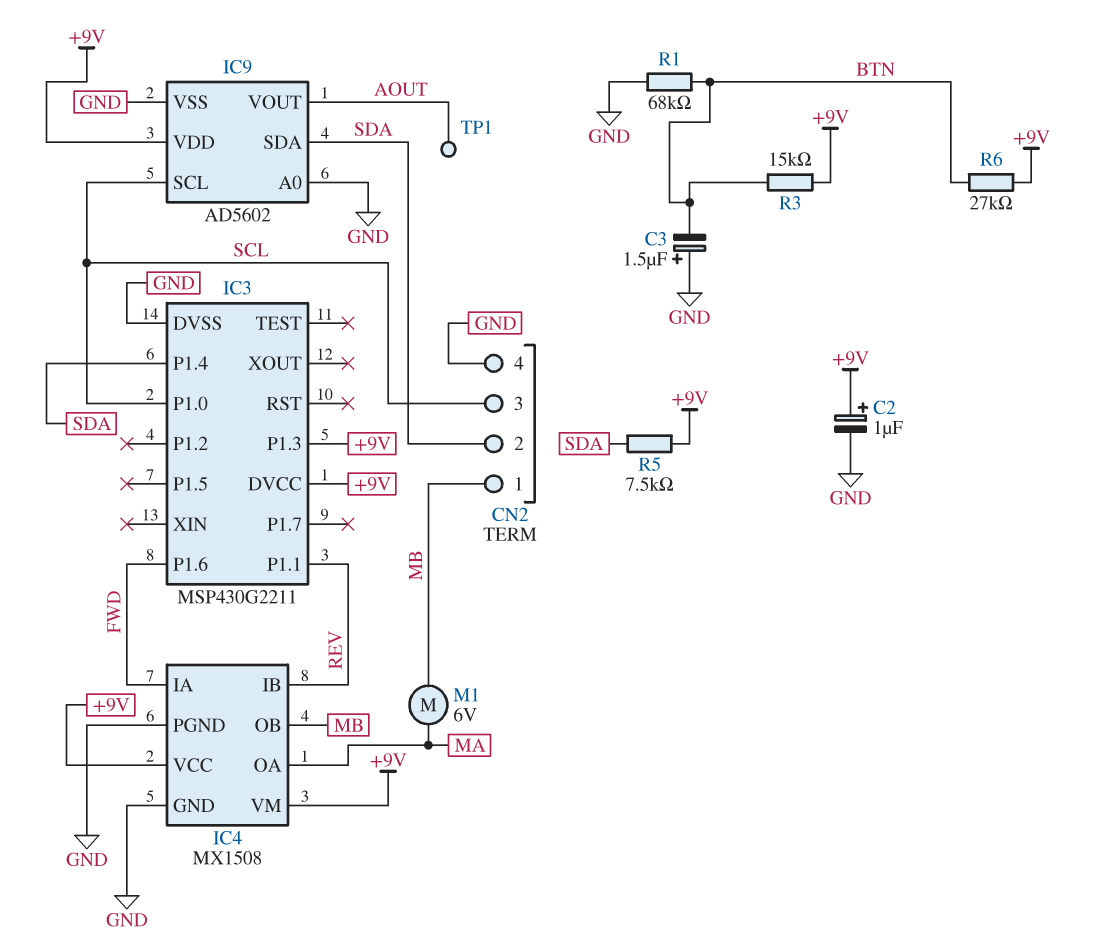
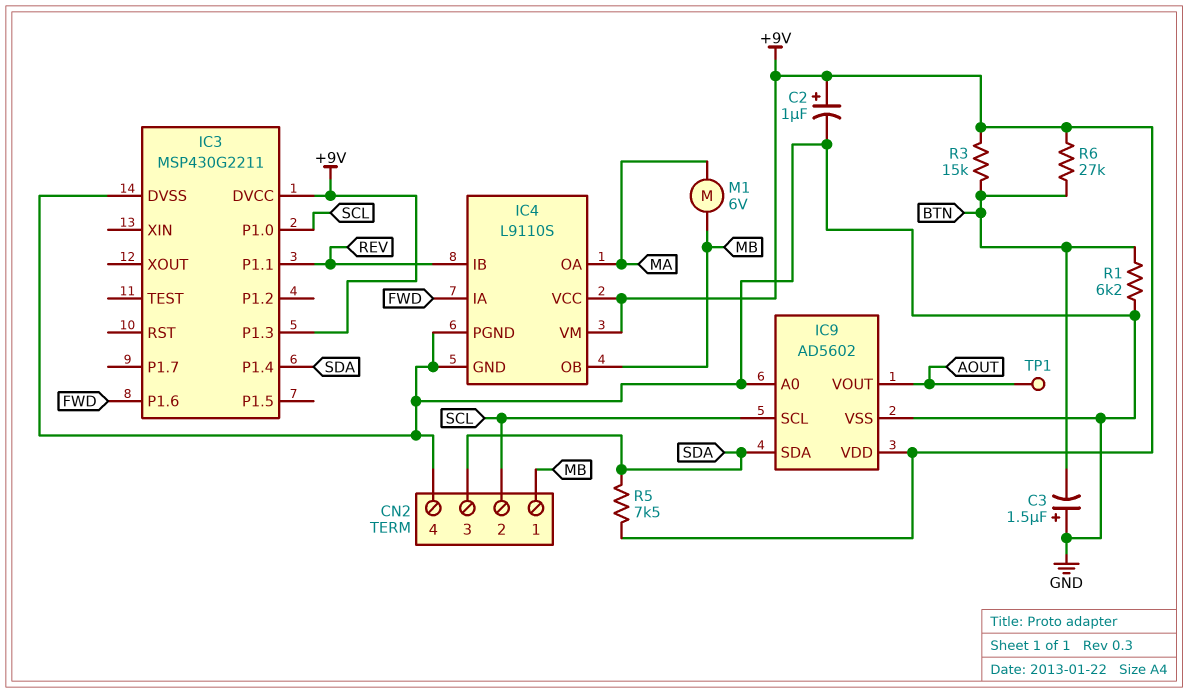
CN2 pin 2: SDA -> SCL
CN2 pin 3: SCL -> SDA
IC4: MX1508 -> L9110S
R1: 68k (BTN, GND) -> 6.2k (BTN, GND)

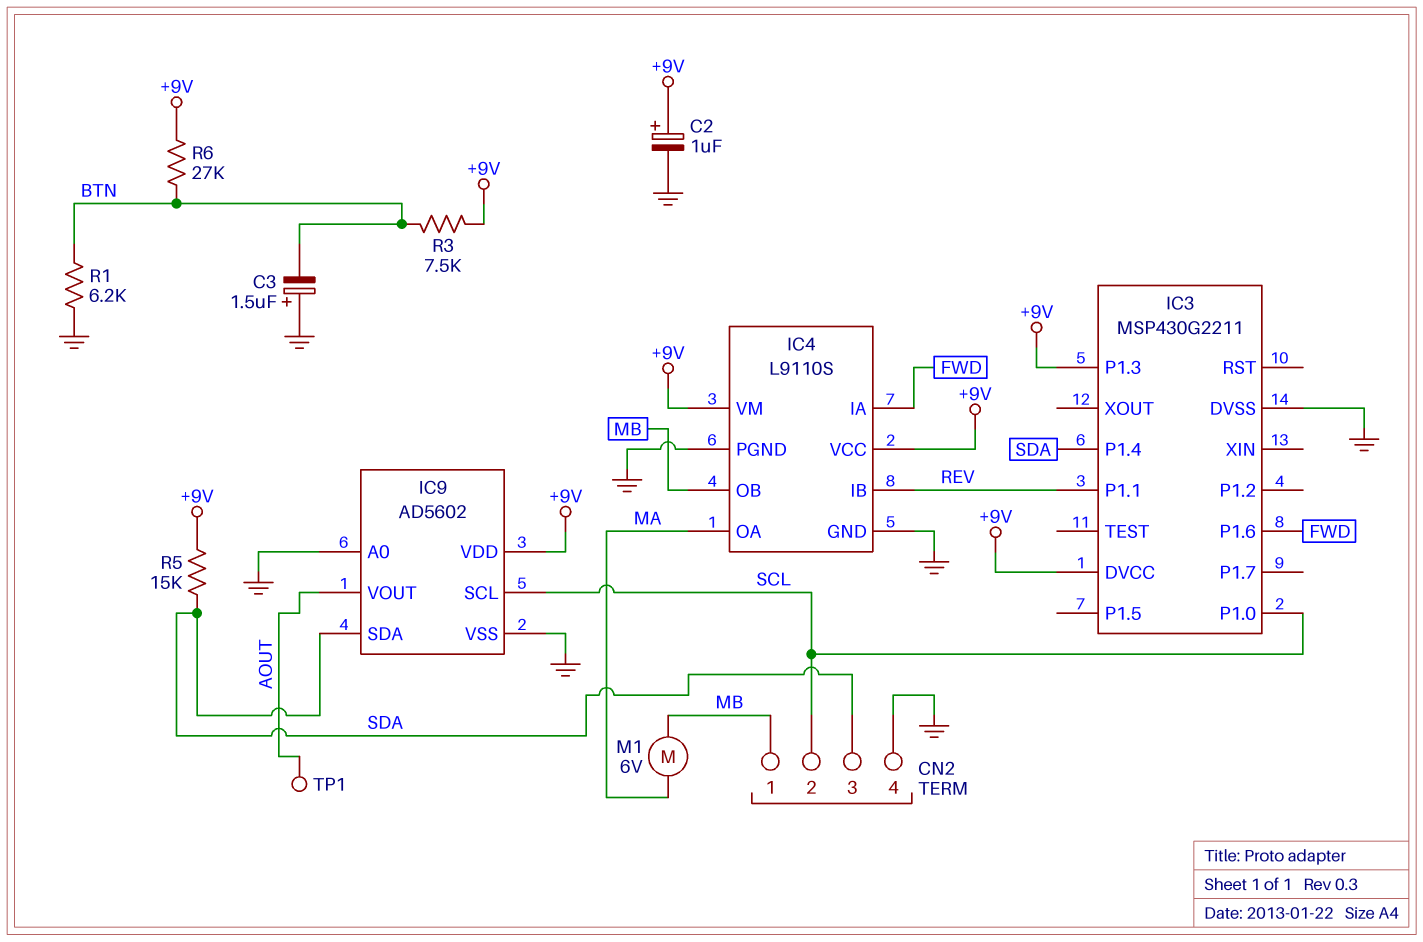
R3: 15k (+9V, BTN) -> 7.5k (+9V, BTN)
R5: 7.5k (+9V, SDA) -> 15k (+9V, SDA)

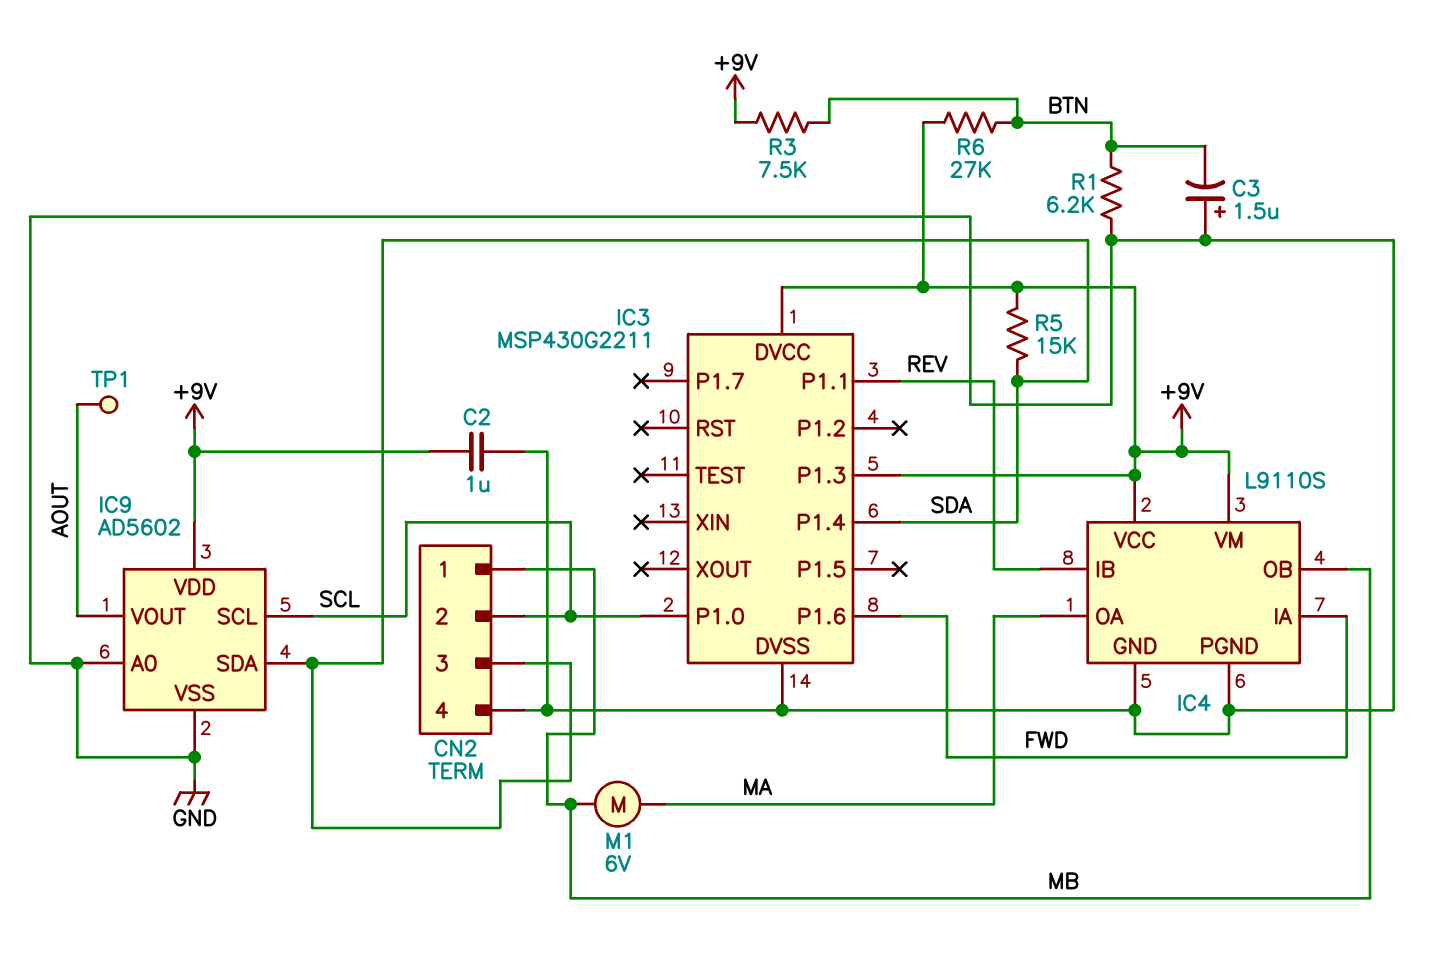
C2: 1uF (plus +9V, minus GND) -> 1uF (+9V, GND)

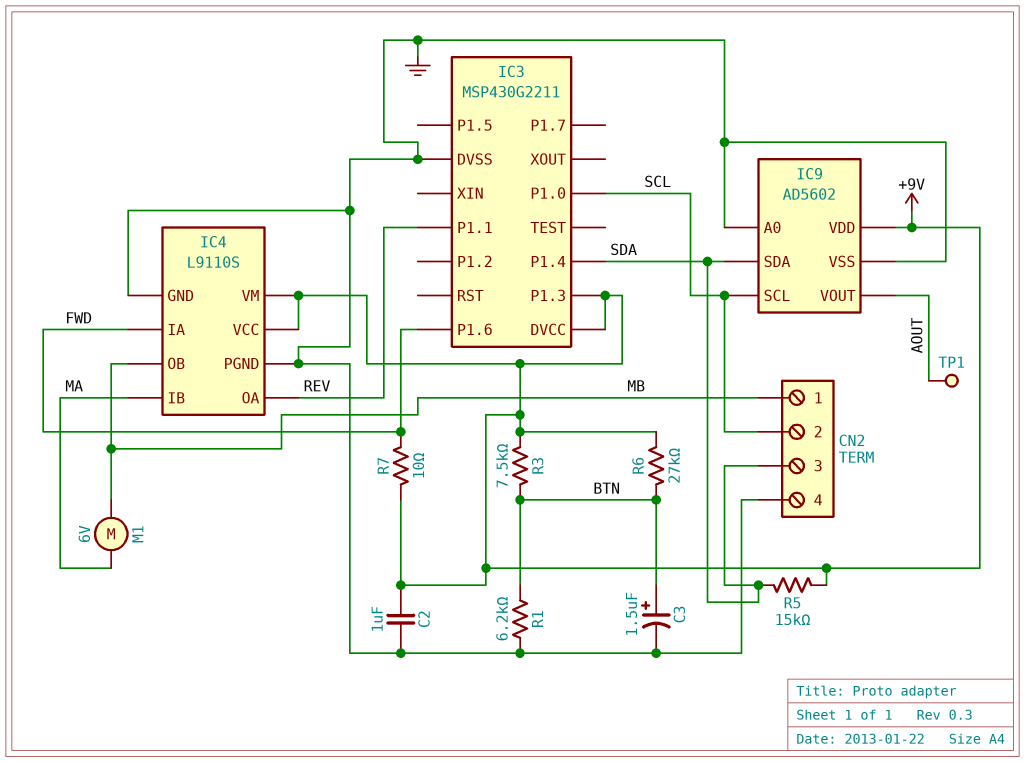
C3: 1.5uF (plus GND, minus BTN) -> 1.5uF (plus BTN, minus GND)
IC4 pin IB: REV -> MA
IC4 pin OA: MA -> REV
R7: none -> 10 (+9V, FWD)

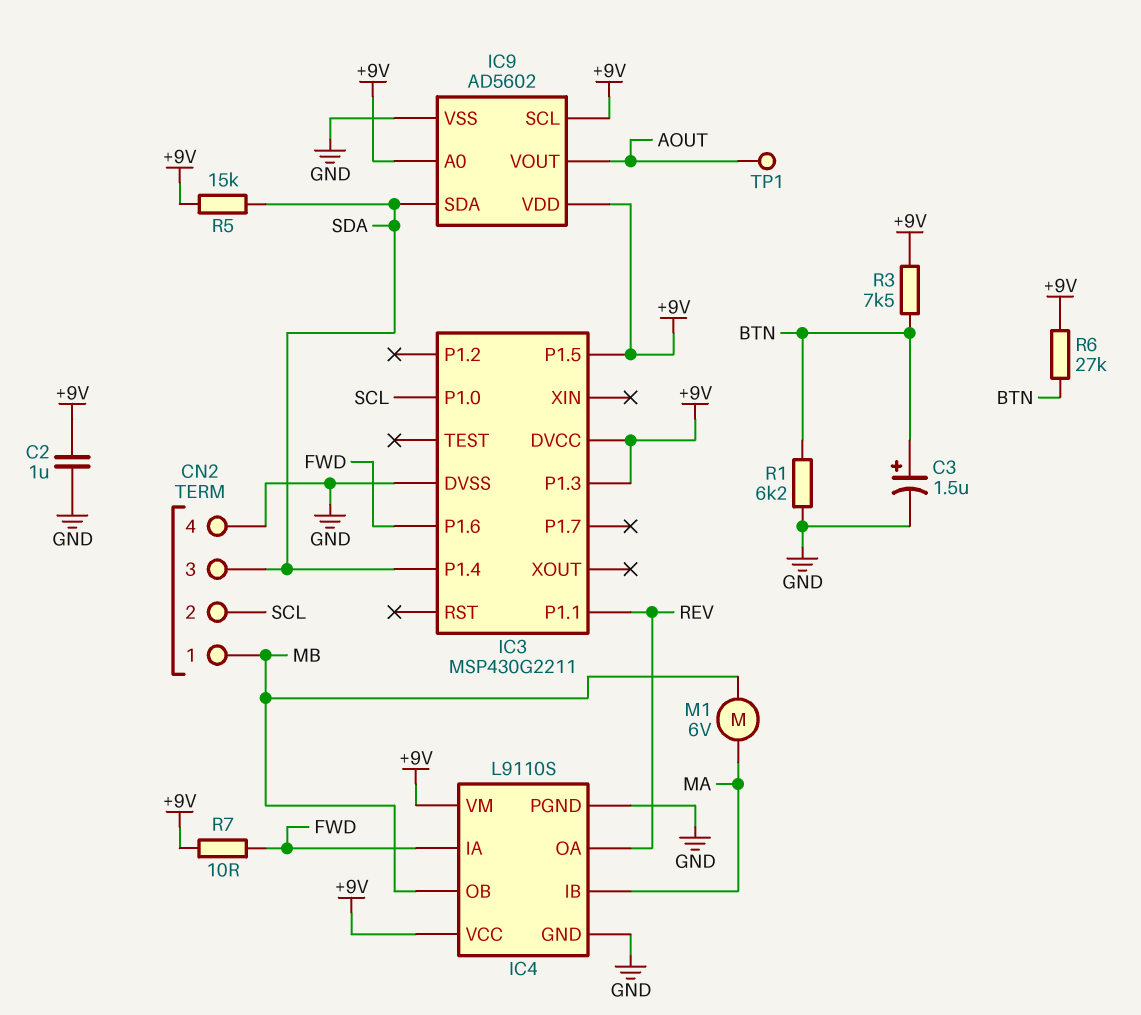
IC3 pin P1.5: none -> +9V
IC9 pin A0: GND -> +9V
IC9 pin SCL: SCL -> +9V

